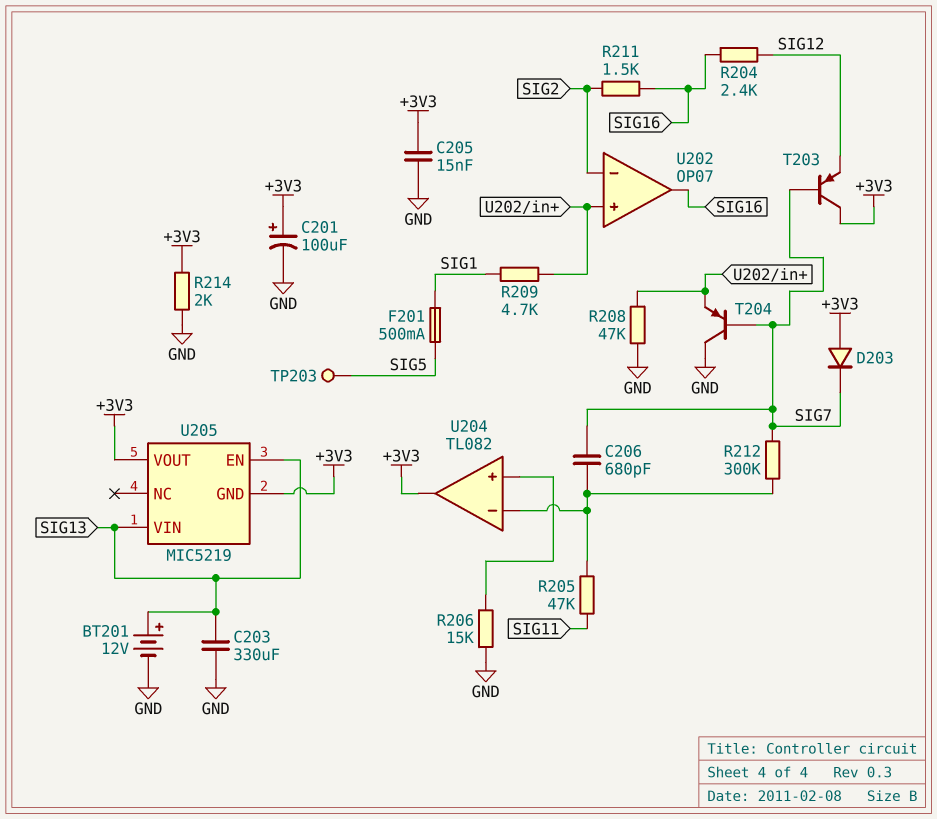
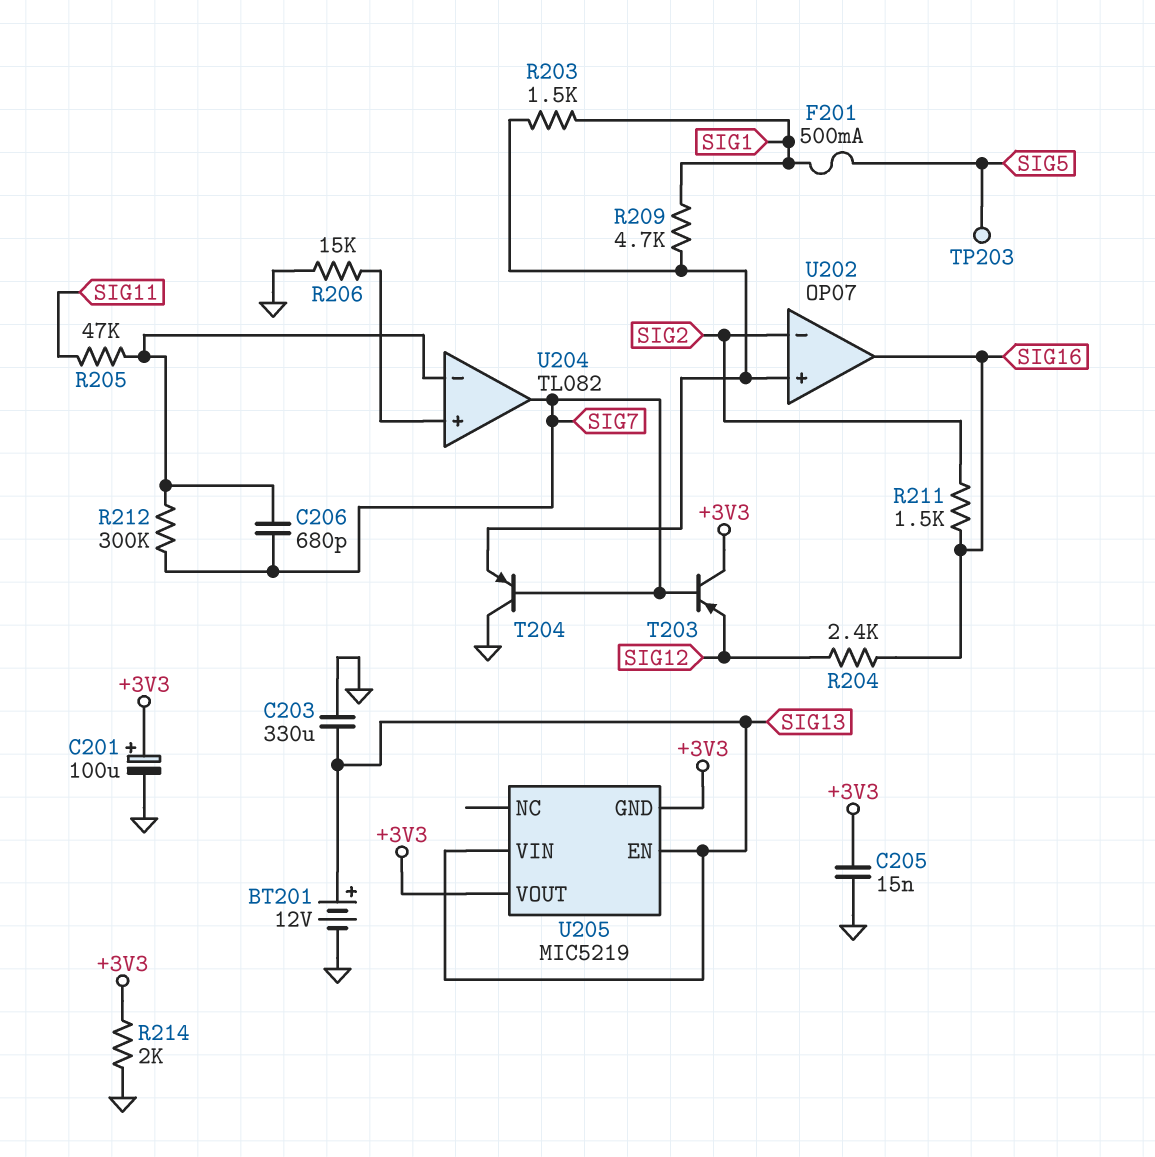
D203: diode (A +3V3, K SIG7) -> none
R203: none -> 1.5k (SIG1, U202/in+)
R208: 47k (GND, U202/in+) -> none
U204 pin out: +3V3 -> SIG7

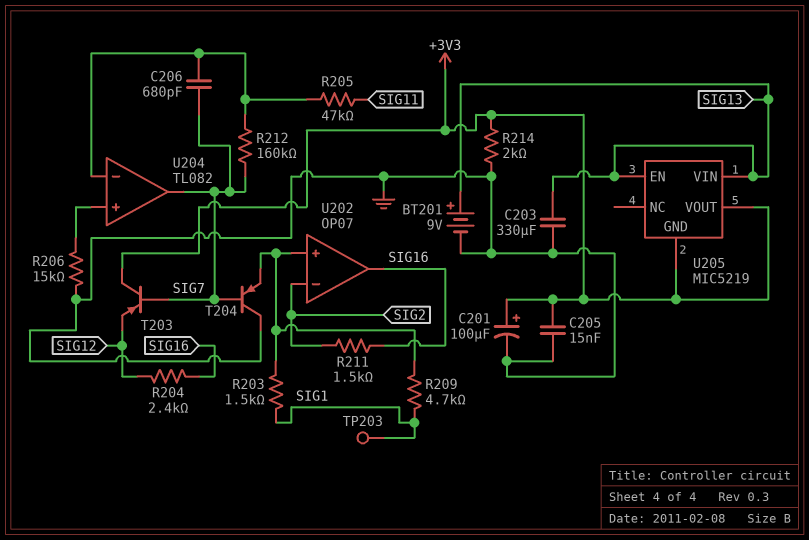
BT201: 12V (plus SIG13, minus GND) -> 9V (plus SIG13, minus GND)
F201: 500mA (SIG1, SIG5) -> none
R212: 300k (SIG7, U204/in-) -> 160k (SIG7, U204/in-)
TP203: test point (SIG5) -> test point (SIG1)

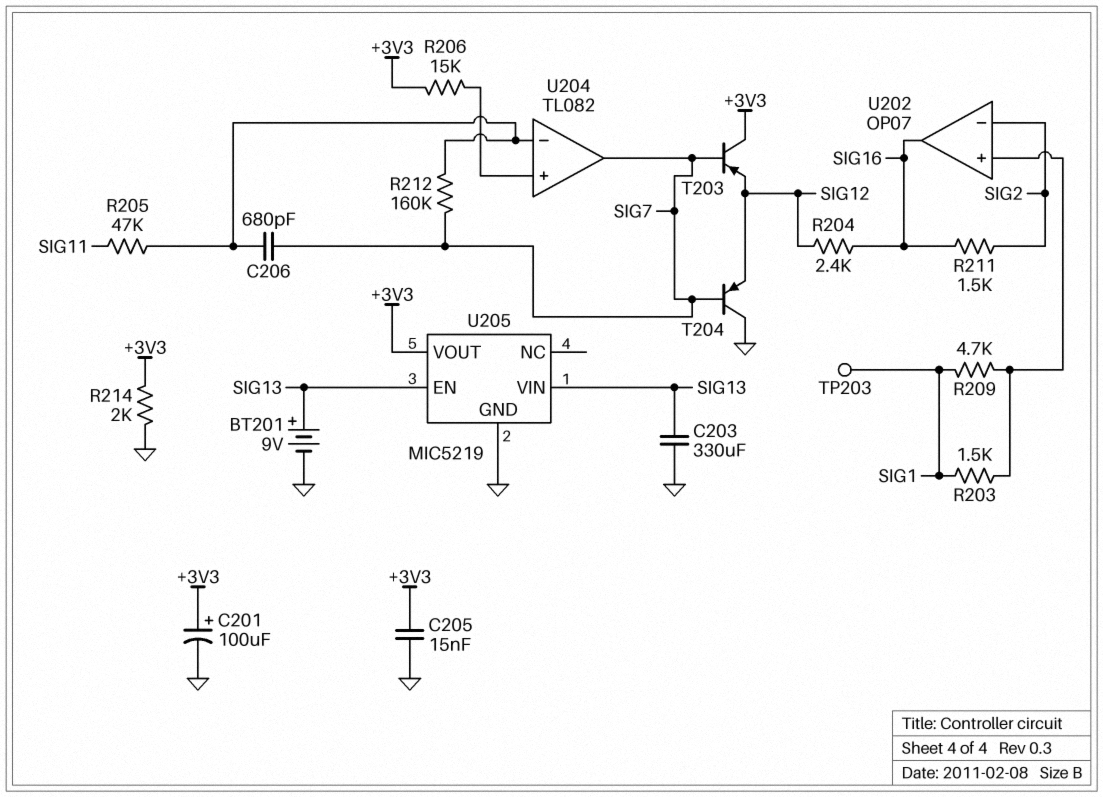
R206: 15k (GND, U204/in+) -> 15k (+3V3, U204/in+)
T204: PNP (B SIG7, C GND, E U202/in+) -> PNP (B SIG7, C GND, E SIG12)
U205 pin GND: +3V3 -> GND

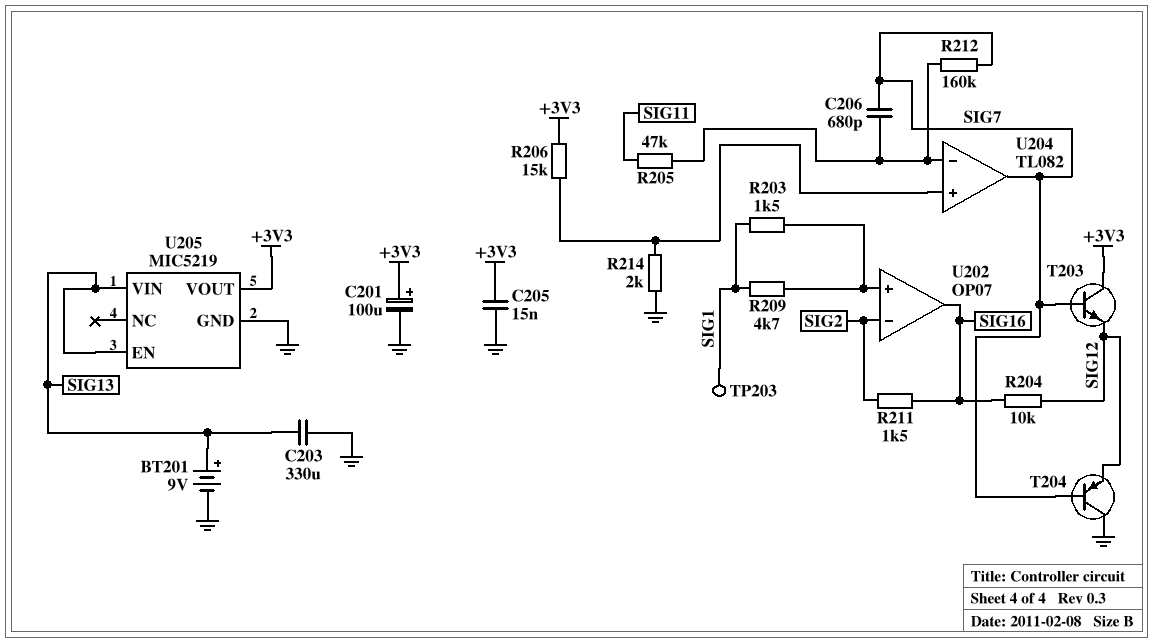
R204: 2.4k (SIG12, SIG16) -> 10k (SIG12, SIG16)
R214: 2k (+3V3, GND) -> 2k (GND, U204/in+)
T203: PNP (B SIG7, C +3V3, E SIG12) -> NPN (B SIG7, C +3V3, E SIG12)

